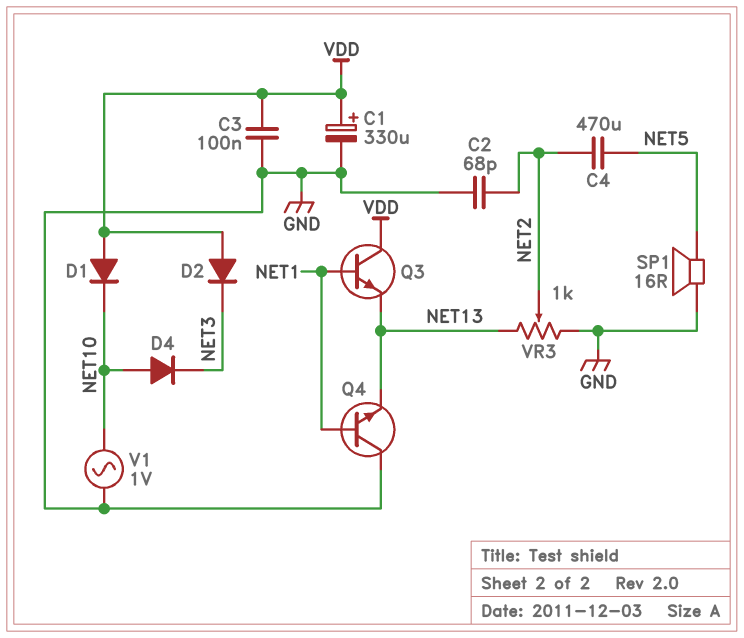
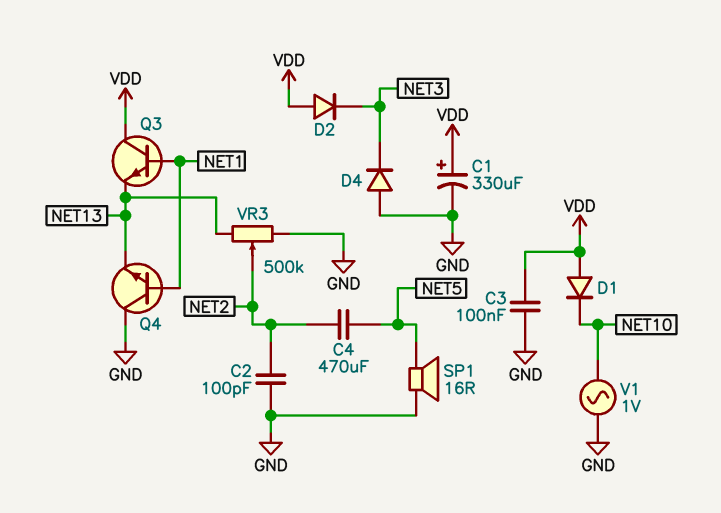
C2: 68pF (GND, NET2) -> 100pF (GND, NET2)
D4: diode (A NET10, K NET3) -> diode (A GND, K NET3)
VR3: 1k (GND, NET13, wiper NET2) -> 500k (GND, NET13, wiper NET2)

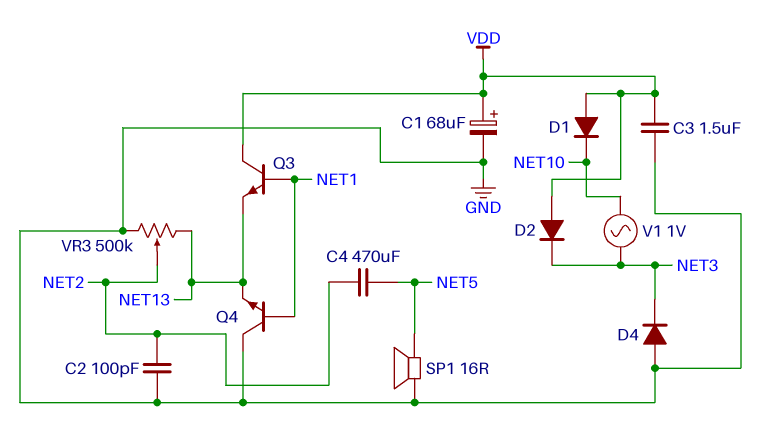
C1: 330uF (plus VDD, minus GND) -> 68uF (plus VDD, minus GND)
C3: 100nF (GND, VDD) -> 1.5uF (GND, VDD)
V1: AC 1V (GND, NET10) -> AC 1V (NET3, NET10)

